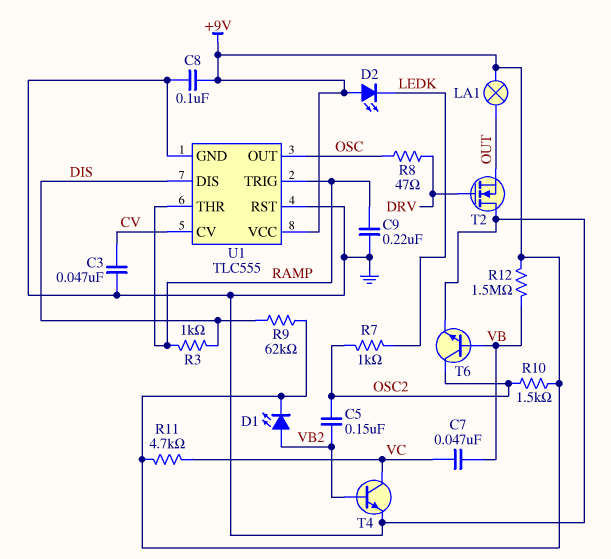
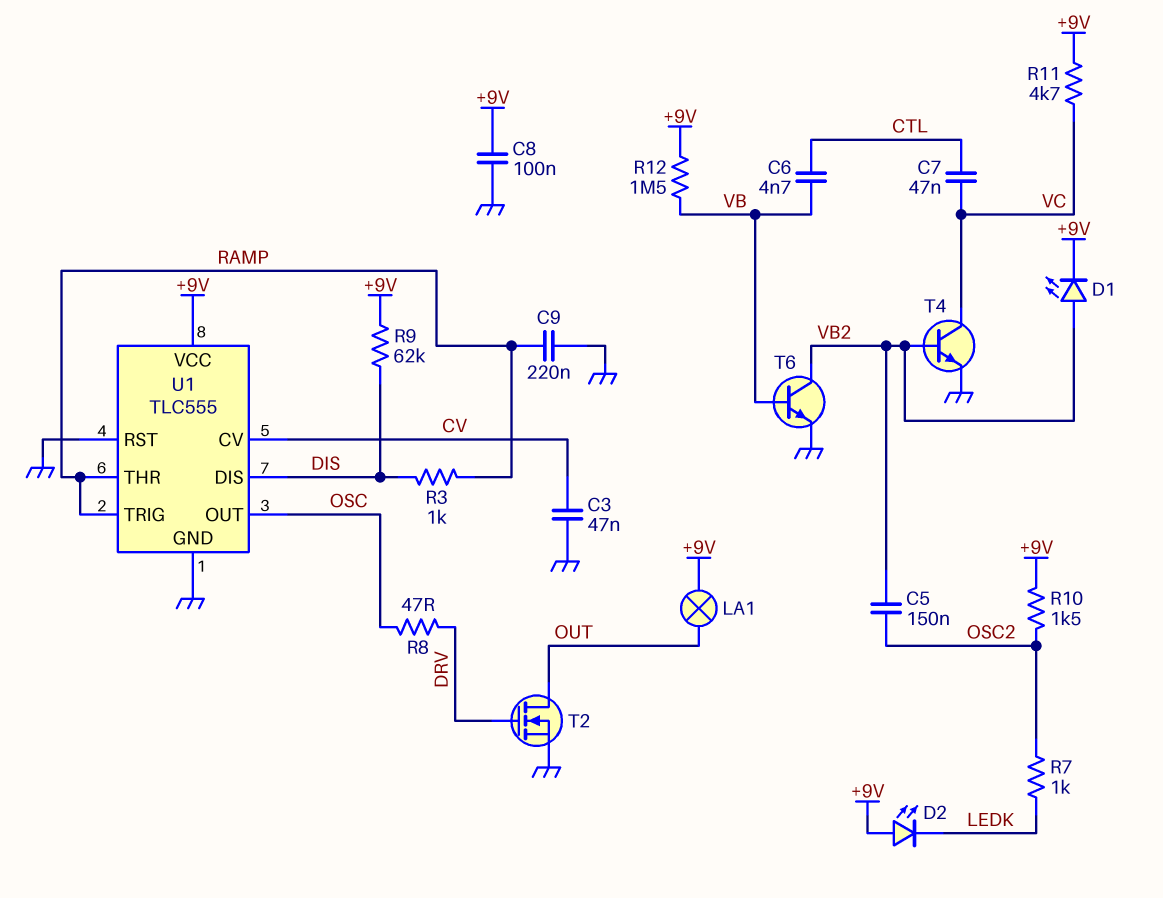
C6: none -> 4.7nF (CTL, VB)
C7: 47nF (VB, VC) -> 47nF (CTL, VC)
T2: NMOS (G DRV, D GND, S OUT) -> NMOS (G DRV, D OUT, S GND)
T6: NPN (B VB, C OSC2, E GND) -> NPN (B VB, C VB2, E GND)

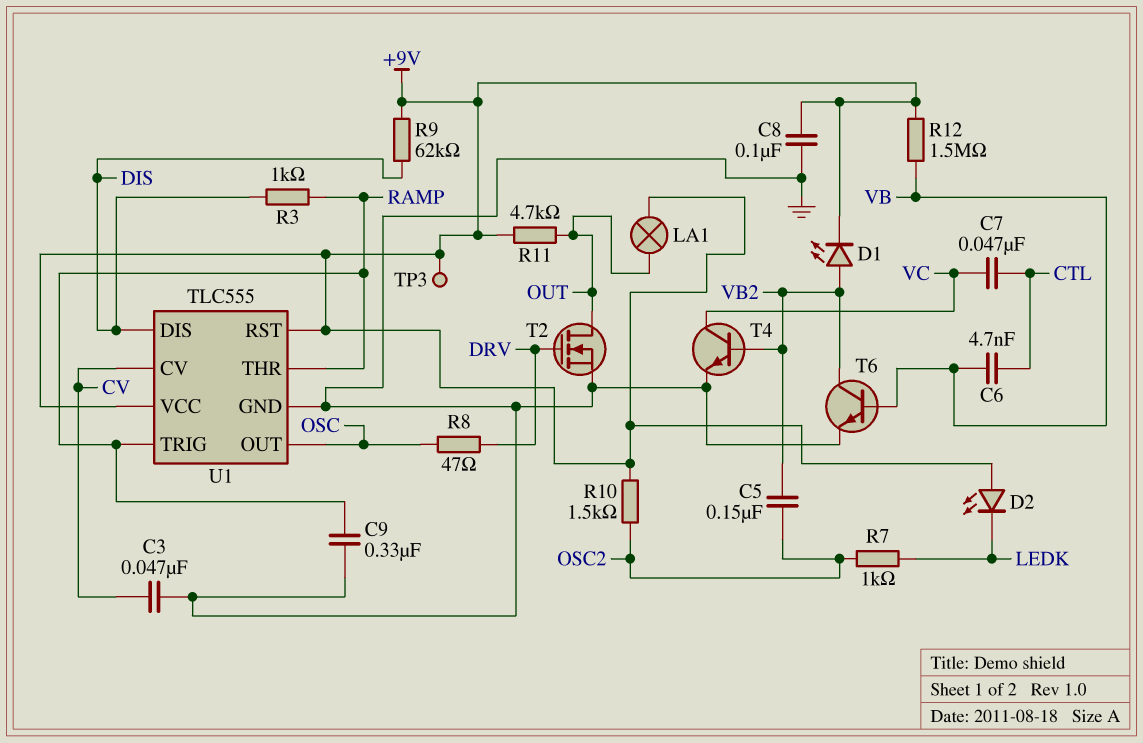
C9: 220nF (GND, RAMP) -> 330nF (GND, RAMP)
R11: 4.7k (+9V, VC) -> 4.7k (+9V, OUT)
TP3: none -> test point (+9V)
U1 pin RST: GND -> +9V

